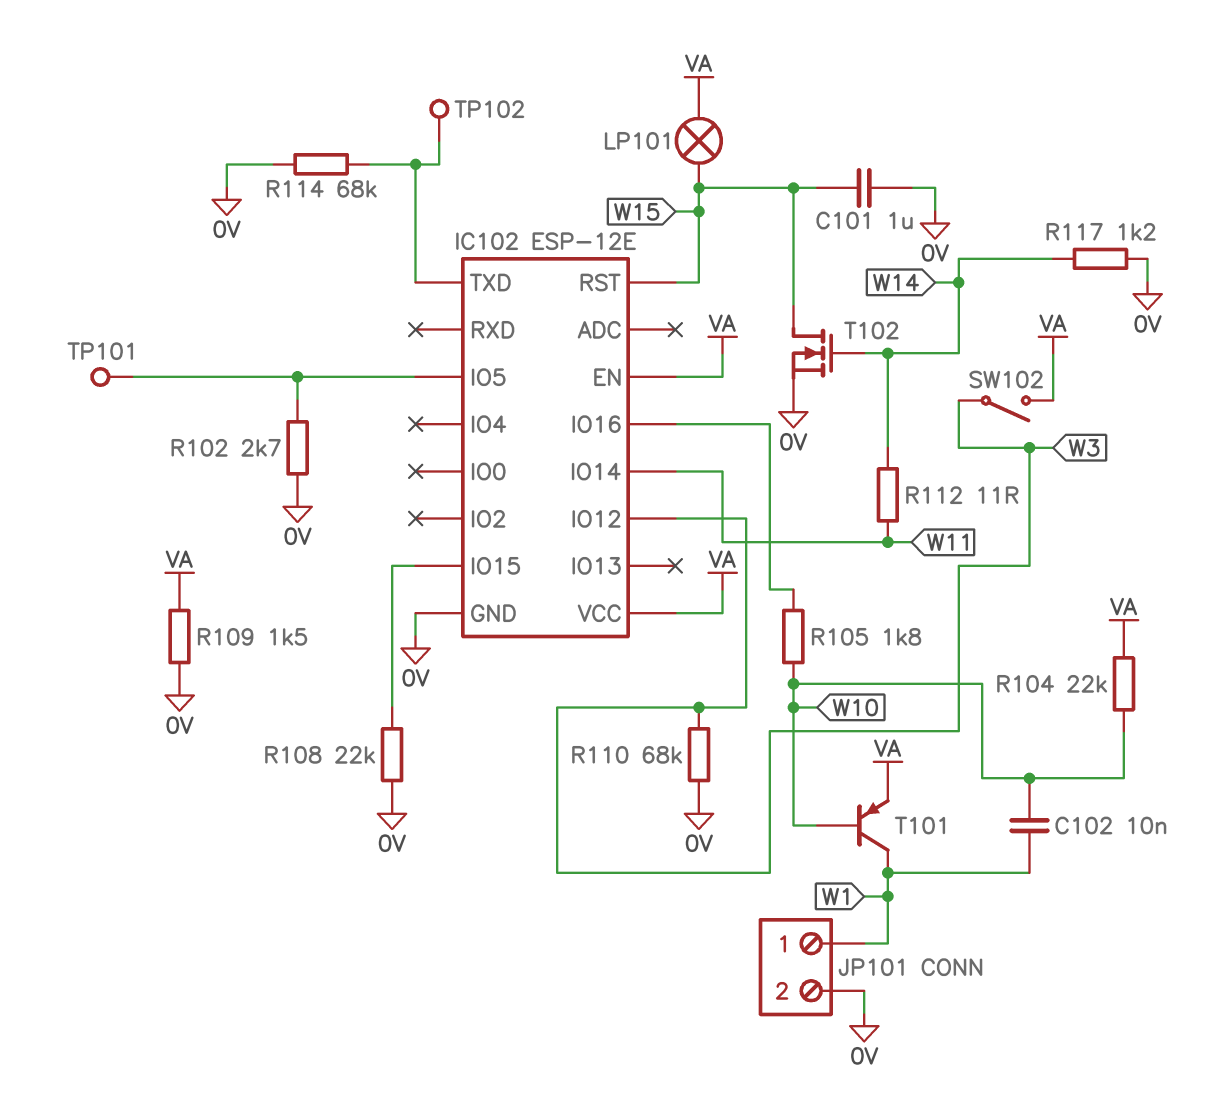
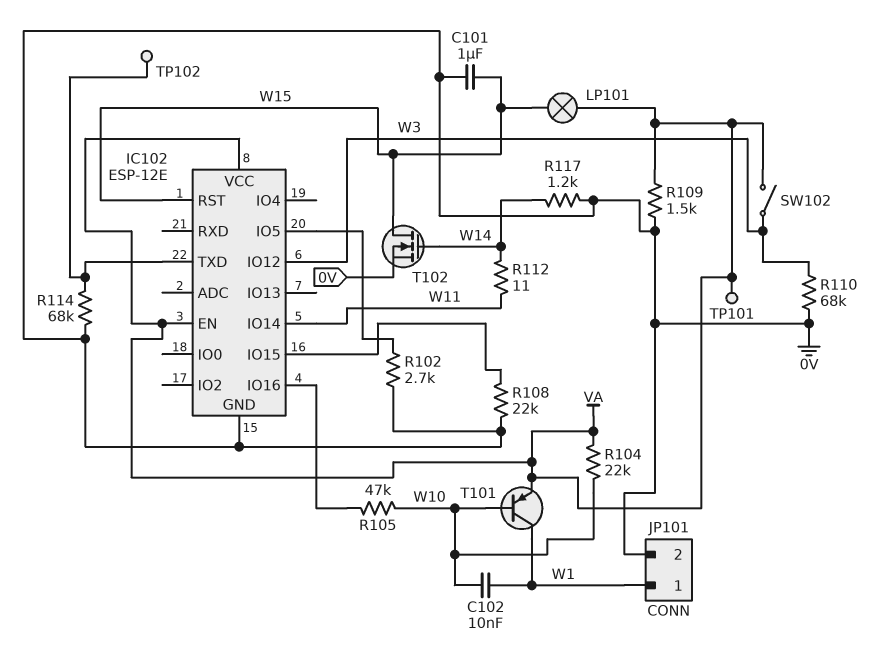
R105: 1.8k (IC102/IO16, W10) -> 47k (IC102/IO16, W10)
TP101: test point (IC102/IO5) -> test point (VA)

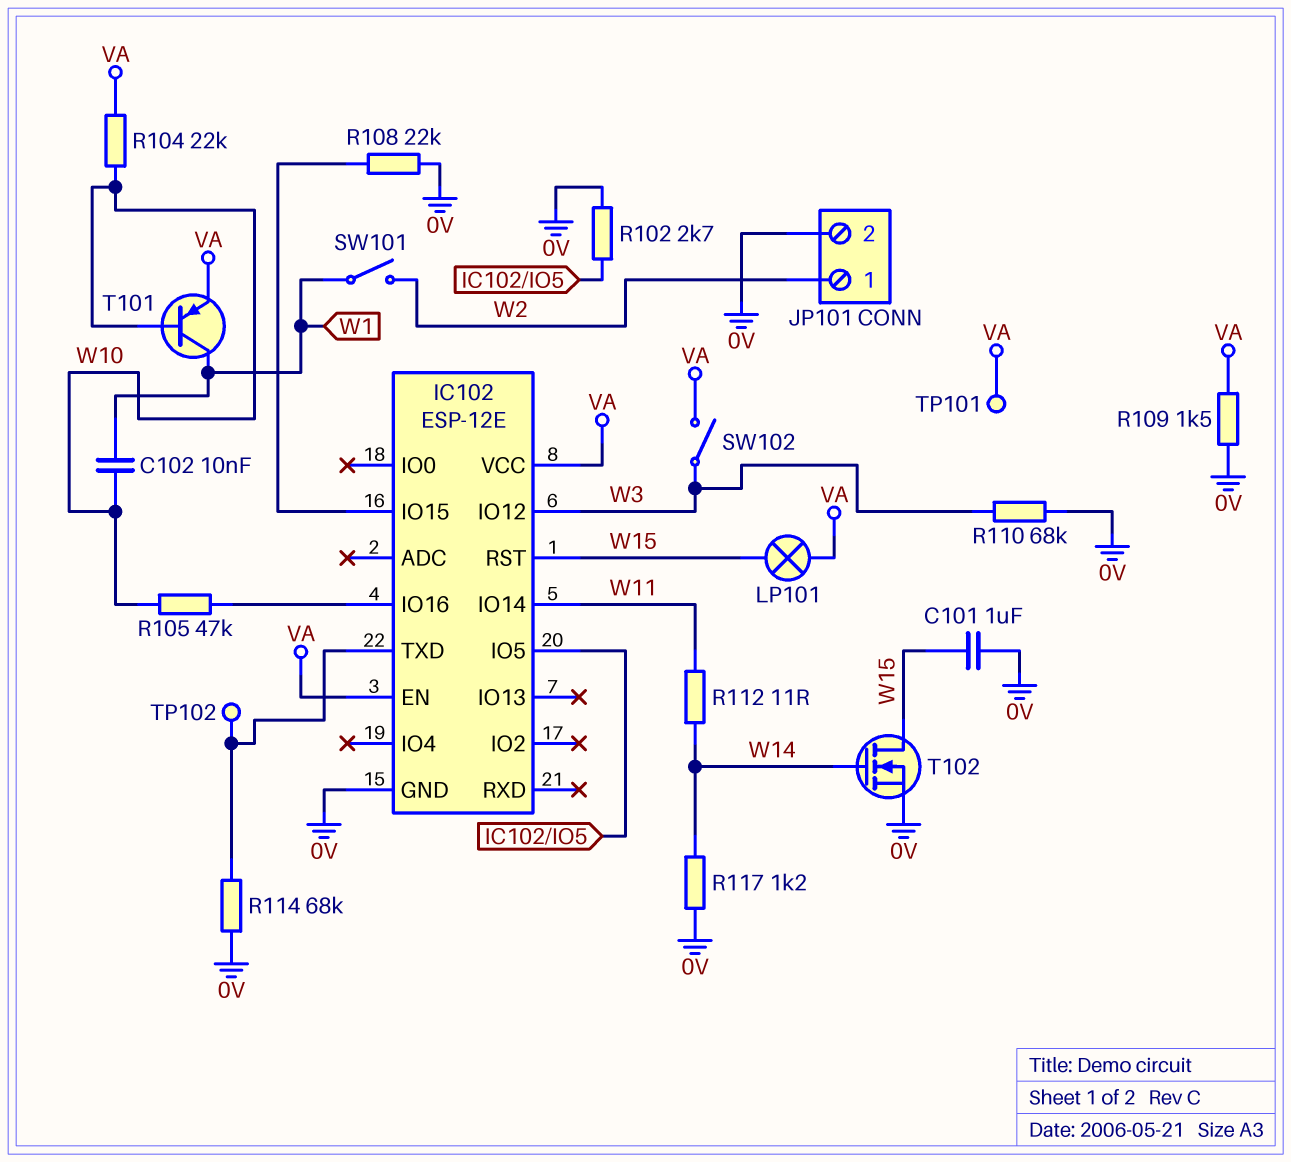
JP101 pin 1: W1 -> W2
SW101: none -> switch (W1, W2)

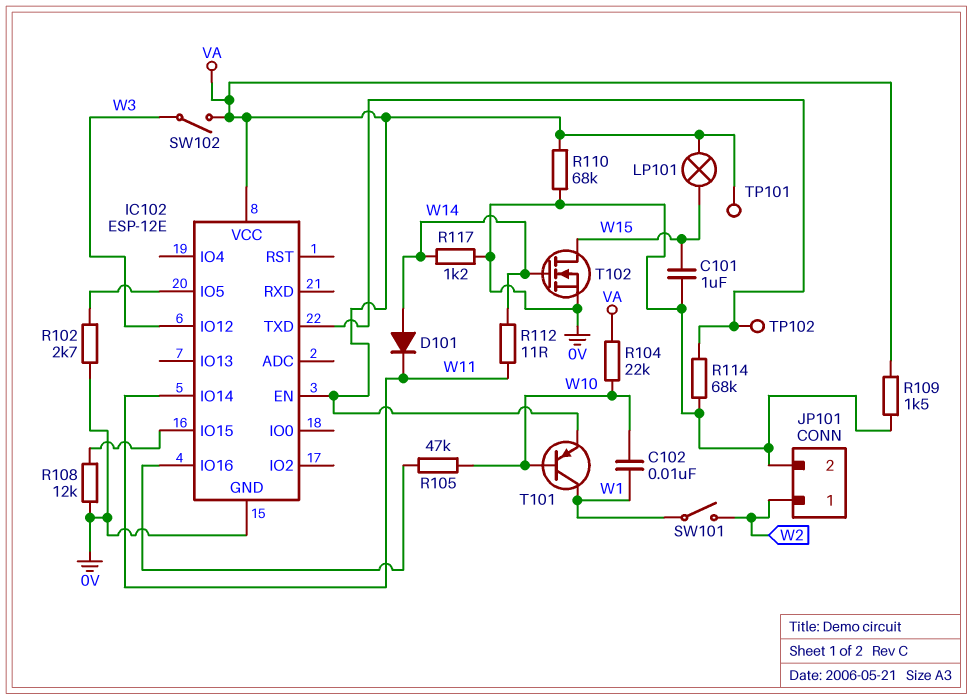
D101: none -> diode (A W14, K W11)
IC102 pin RST: W15 -> none
R108: 22k (0V, IC102/IO15) -> 12k (0V, IC102/IO15)
R110: 68k (0V, W3) -> 68k (0V, VA)

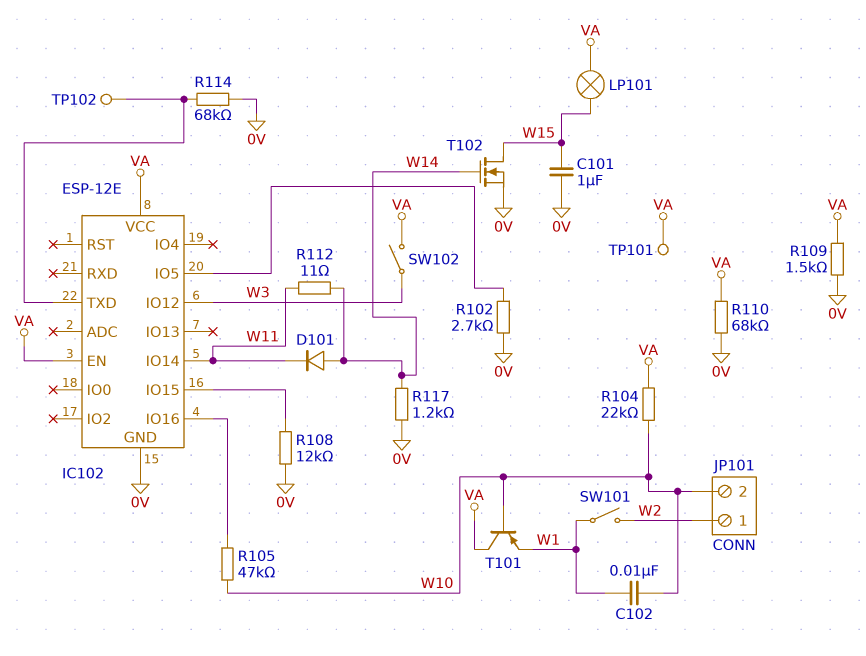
JP101 pin 2: 0V -> W10
T101: PNP (B W10, C W1, E VA) -> PNP (B W10, C VA, E W1)

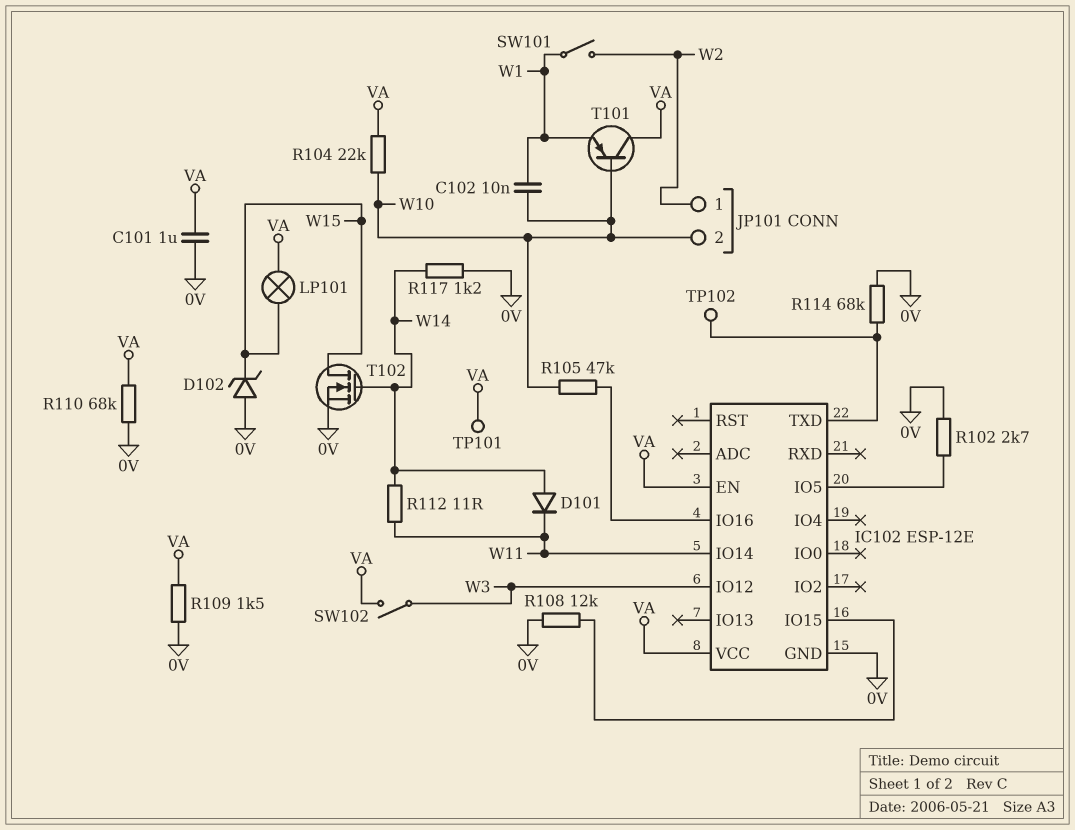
C101: 1uF (0V, W15) -> 1uF (0V, VA)
D102: none -> zener (A 0V, K W15)

